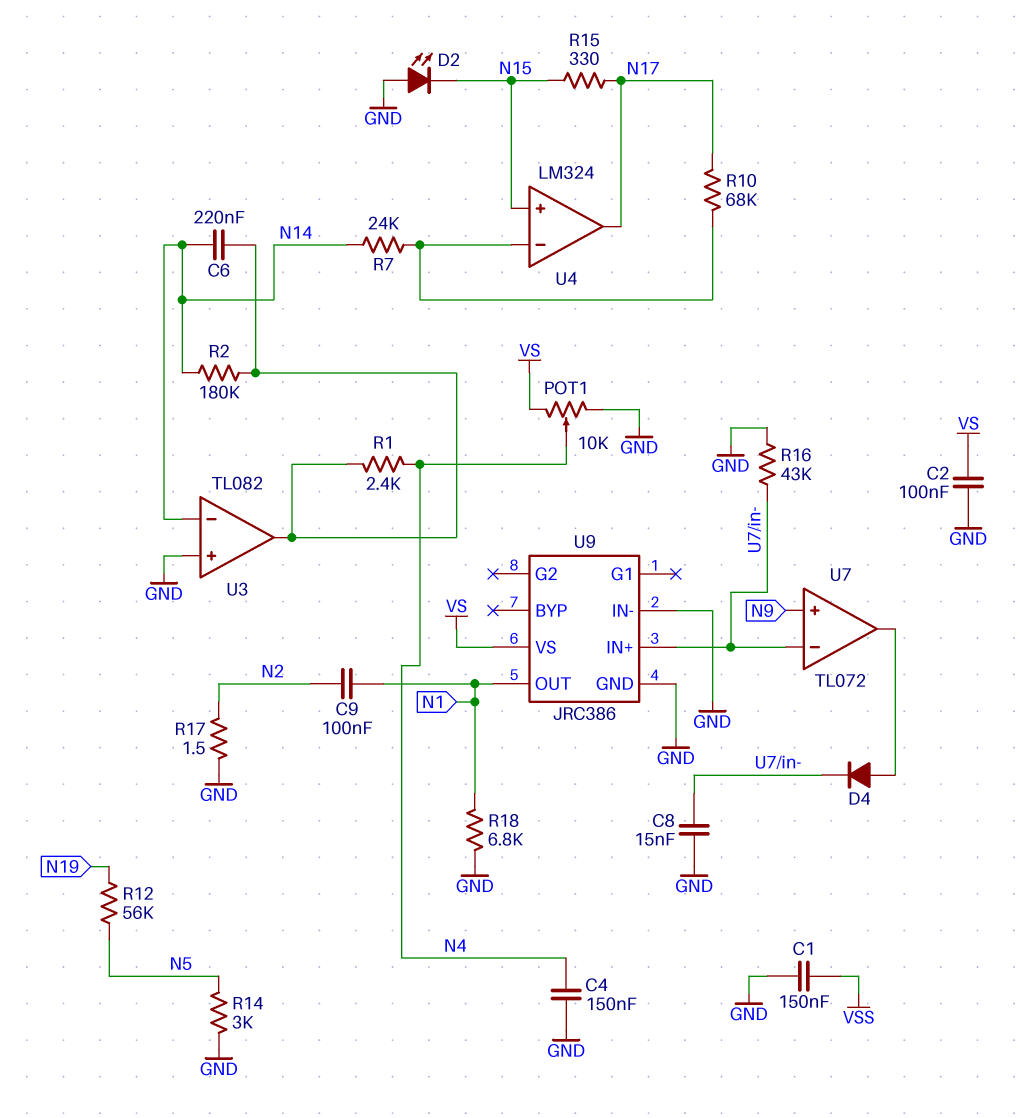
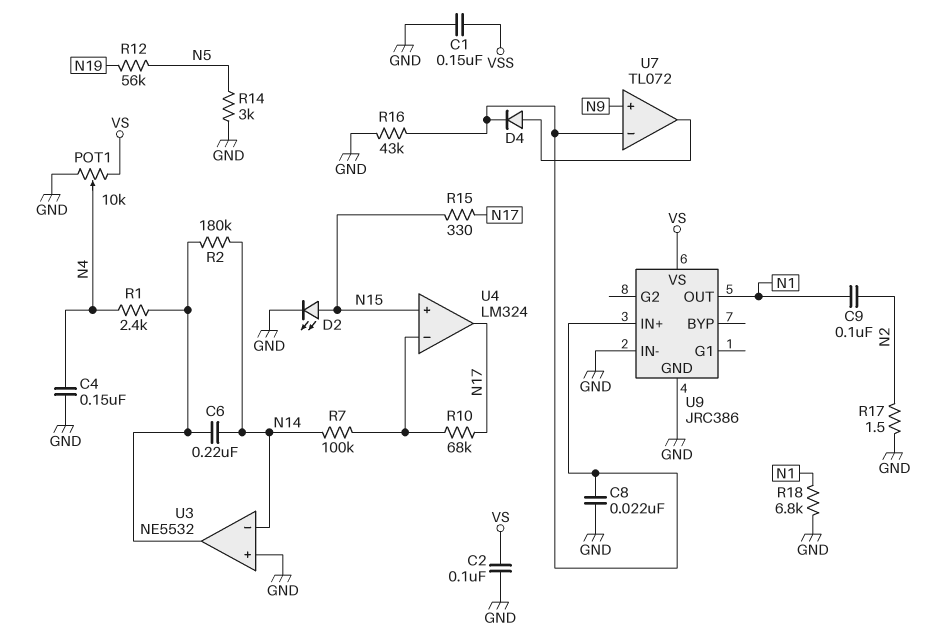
C8: 15nF (GND, U7/in-) -> 22nF (GND, U7/in-)
D2: LED (A GND, K N15) -> LED (A N15, K GND)
R7: 24k (N14, U4/in-) -> 100k (N14, U4/in-)
U3: TL082 -> NE5532

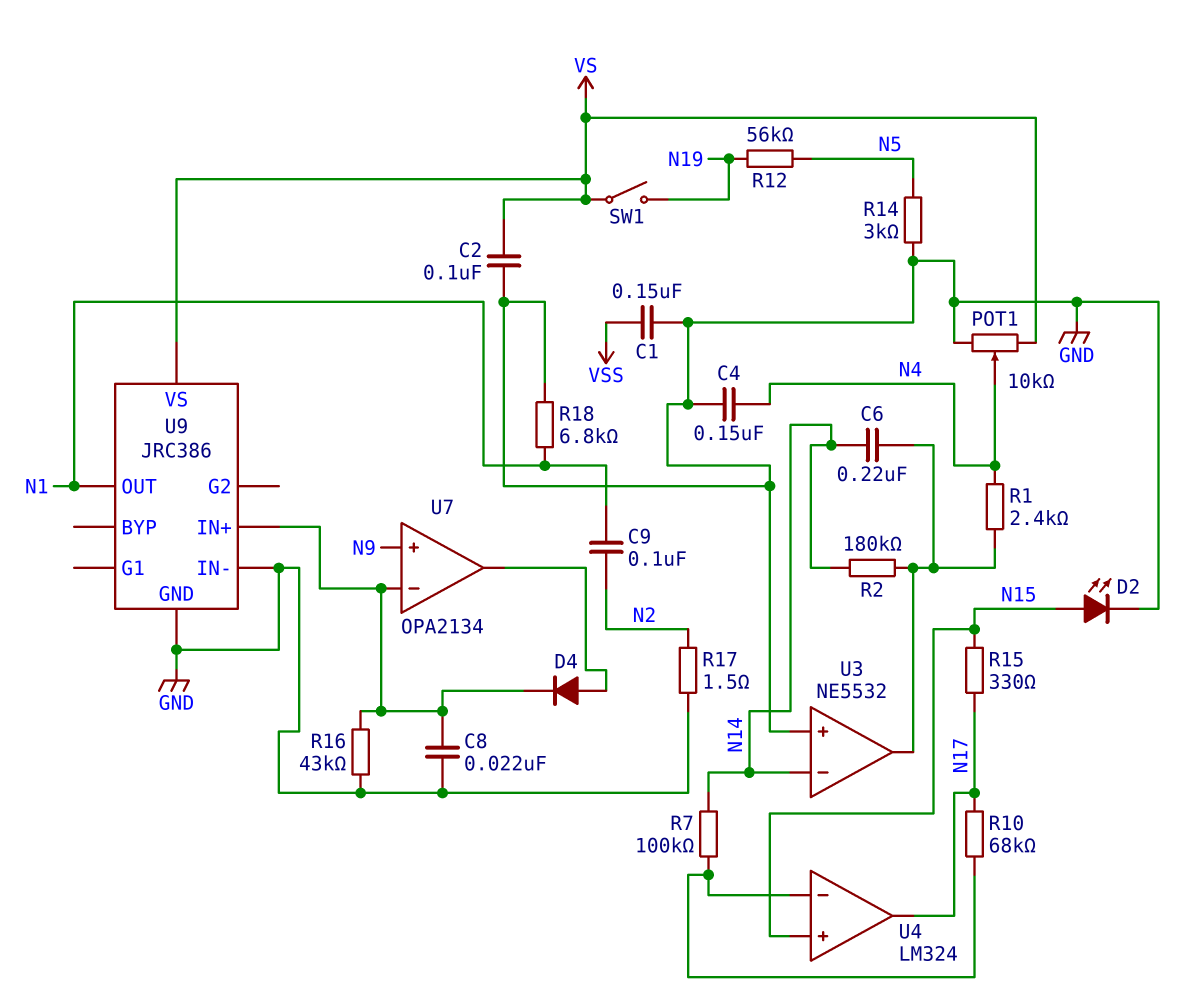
SW1: none -> switch (N19, VS)
U7: TL072 -> OPA2134

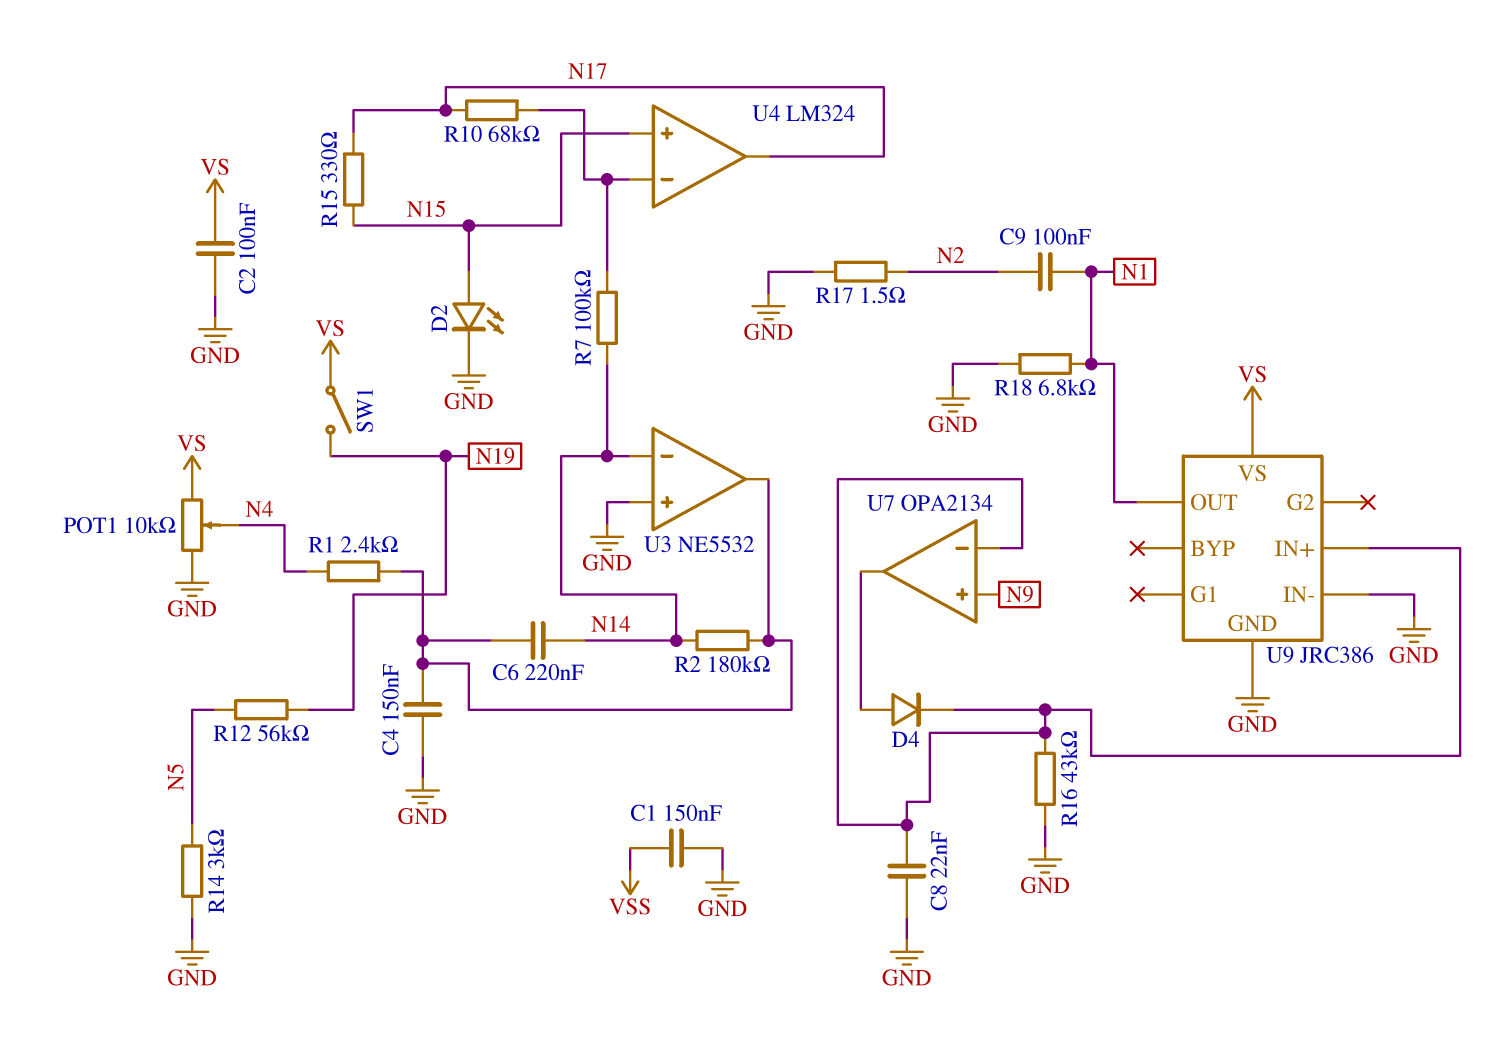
C4: 150nF (GND, N4) -> 150nF (GND, U3/out)

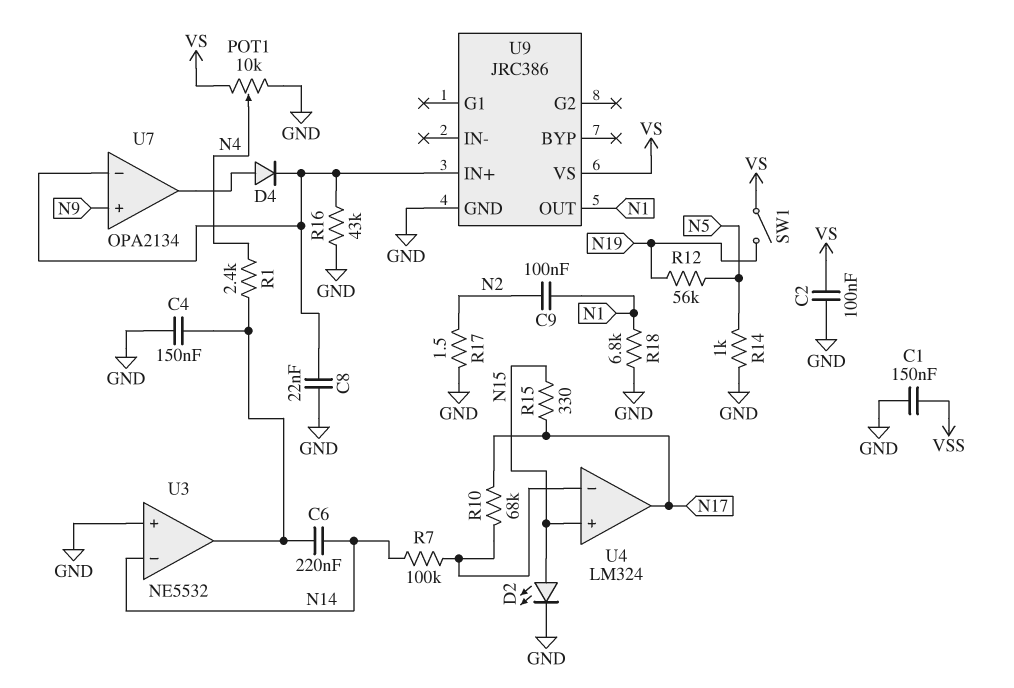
R2: 180k (N14, U3/out) -> none
R14: 3k (GND, N5) -> 1k (GND, N5)
U9 pin IN-: GND -> none

